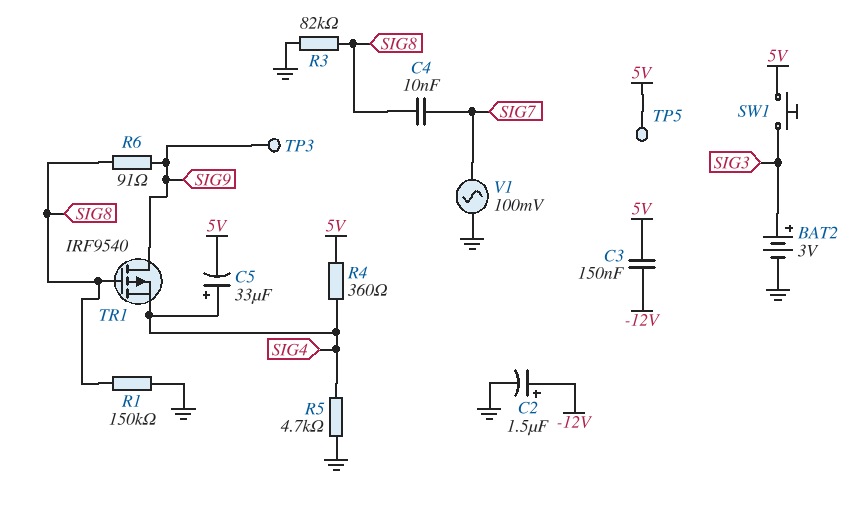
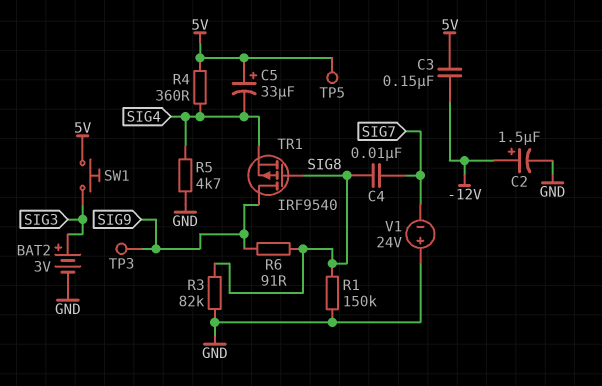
C5: 33uF (plus SIG4, minus 5V) -> 33uF (plus 5V, minus SIG4)
V1: AC 100mV (GND, SIG7) -> 24V (plus GND, minus SIG7)

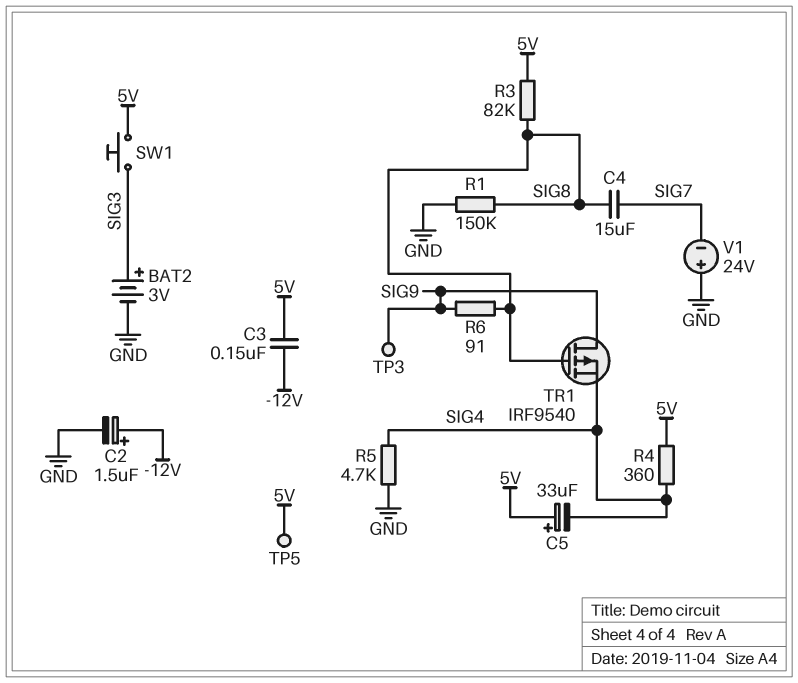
C4: 10nF (SIG7, SIG8) -> 15uF (SIG7, SIG8)
R3: 82k (GND, SIG8) -> 82k (5V, SIG8)

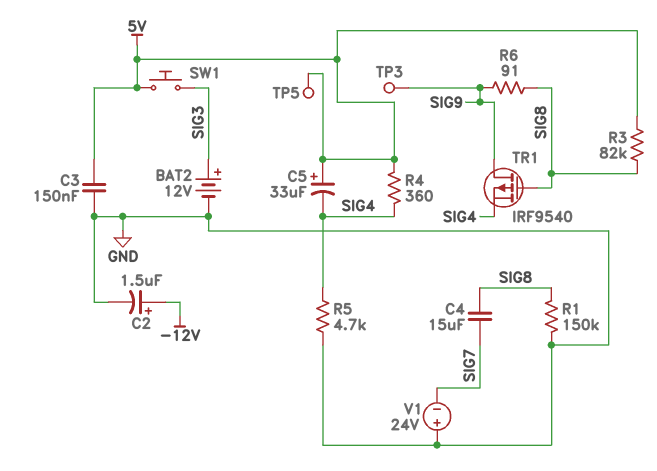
BAT2: 3V (plus SIG3, minus GND) -> 12V (plus SIG3, minus GND)
C3: 150nF (-12V, 5V) -> 150nF (5V, GND)

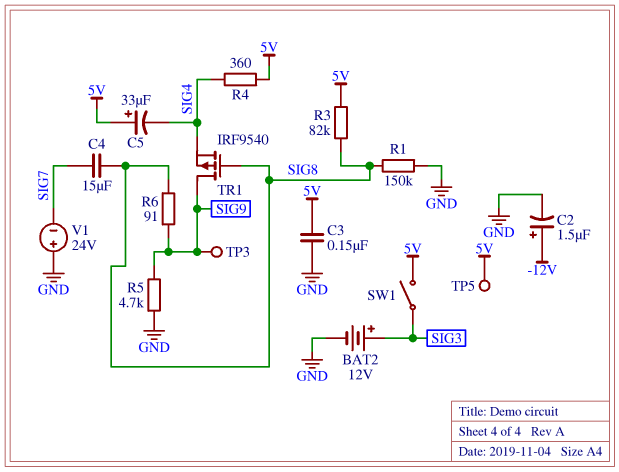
R5: 4.7k (GND, SIG4) -> 4.7k (GND, SIG9)
SW1: button (5V, SIG3) -> switch (5V, SIG3)

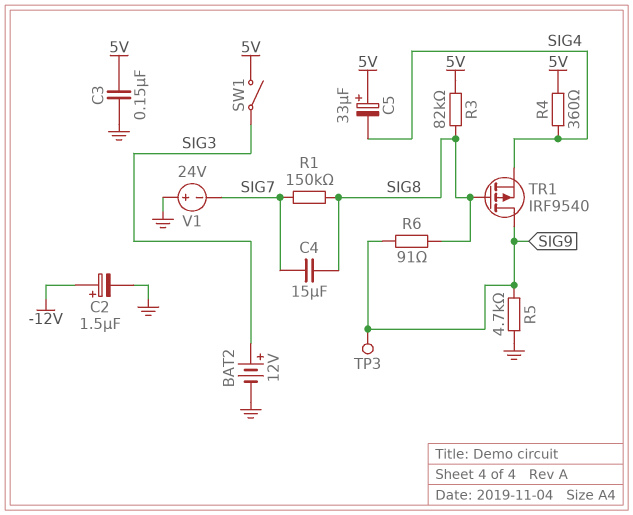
R1: 150k (GND, SIG8) -> 150k (SIG7, SIG8)
TP5: test point (5V) -> none

